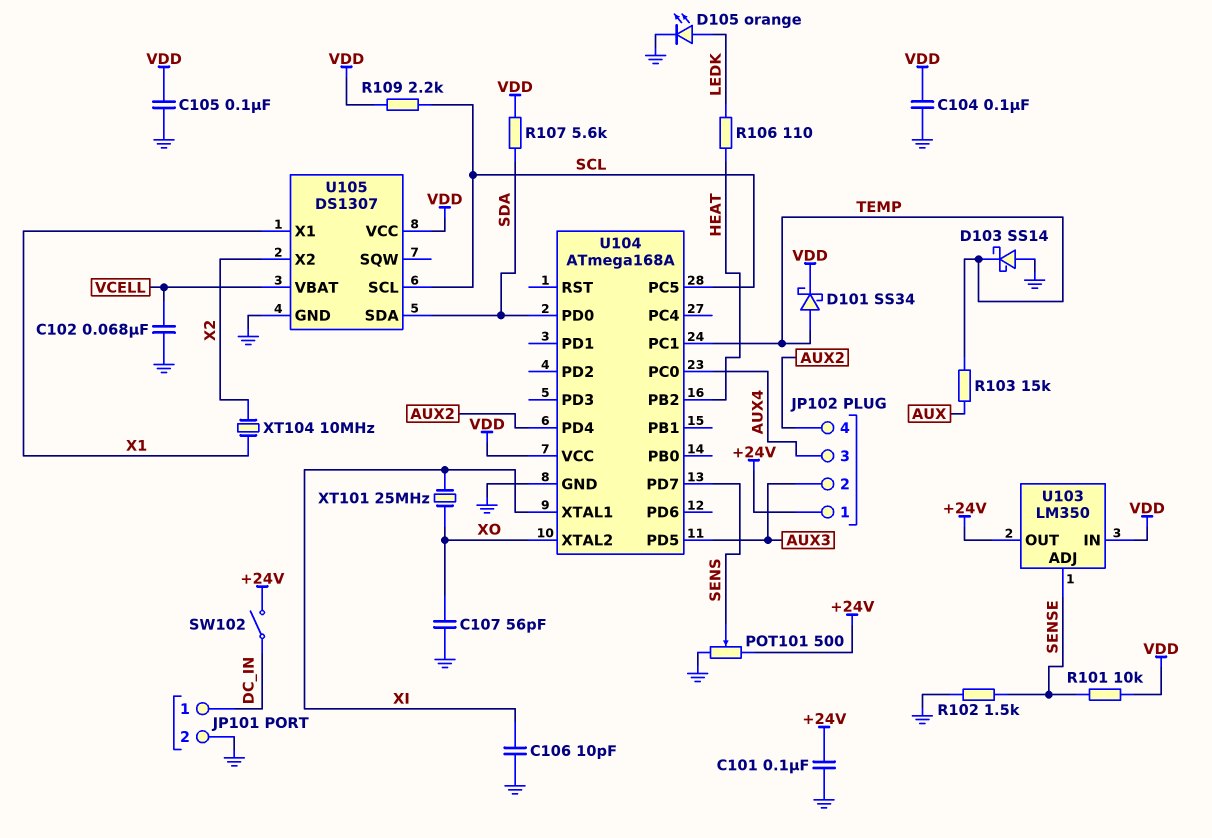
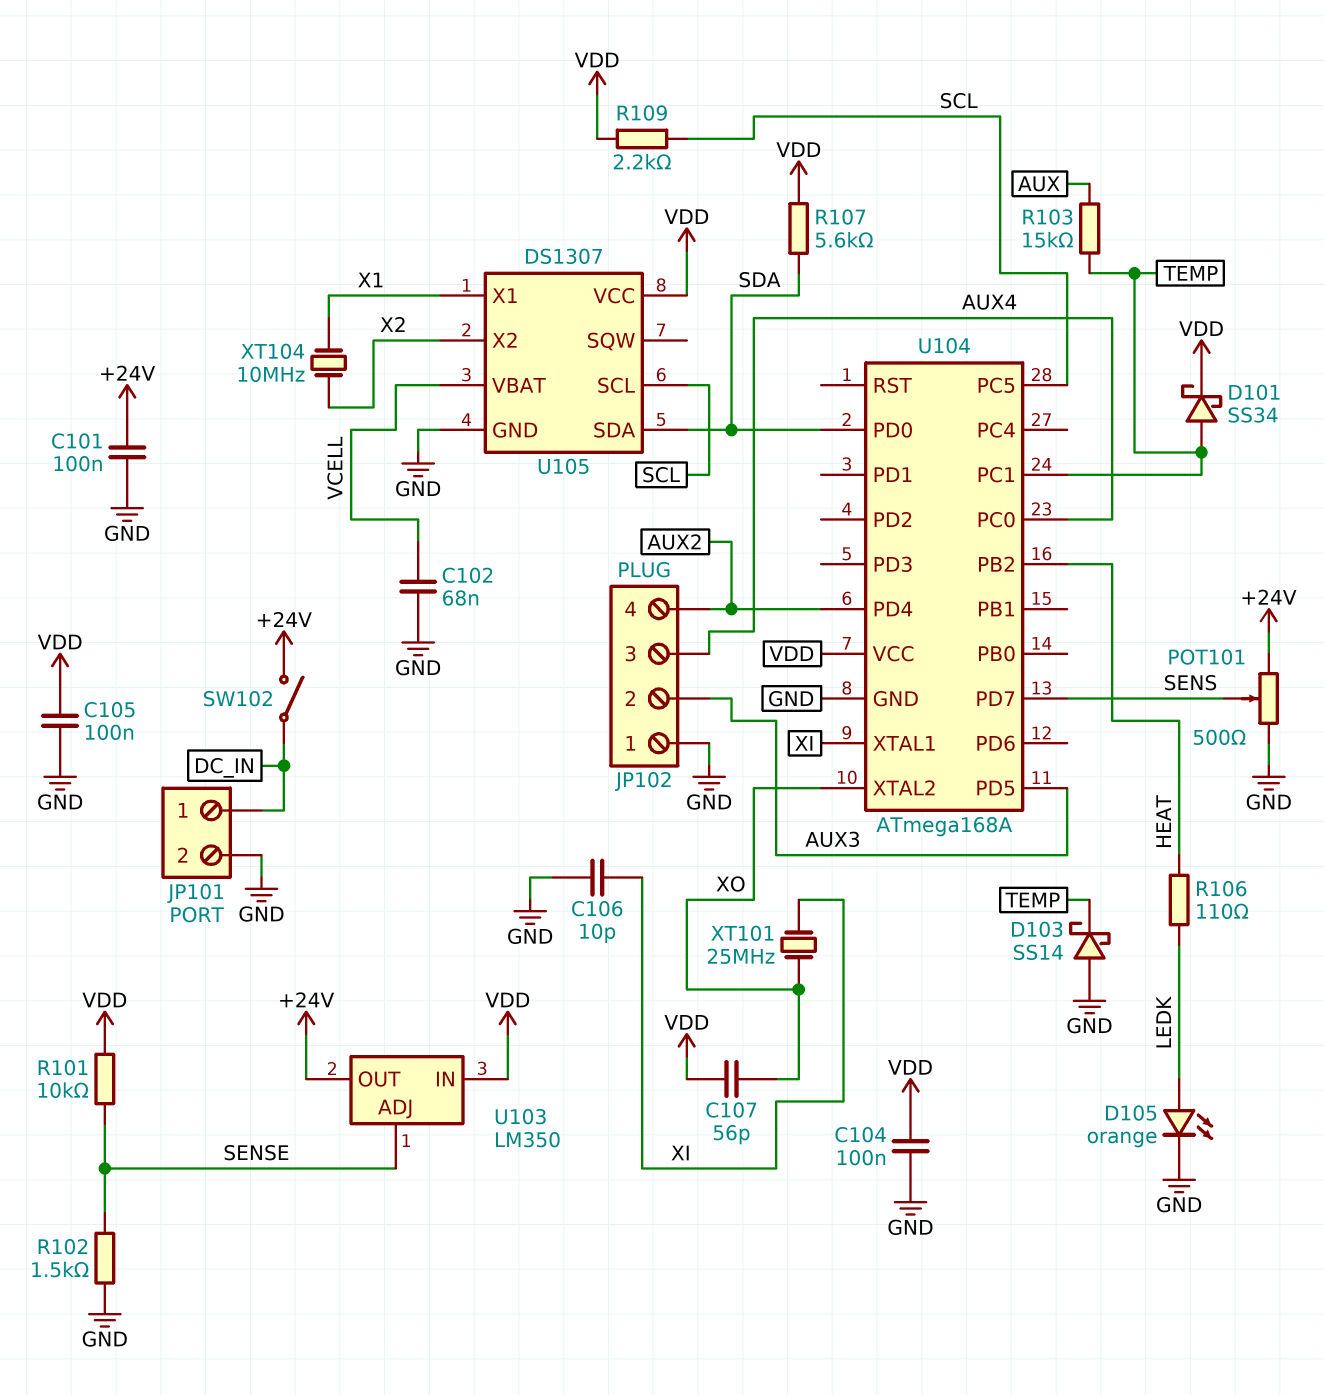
C107: 56pF (GND, XO) -> 56pF (VDD, XO)
JP102 pin 1: +24V -> GND

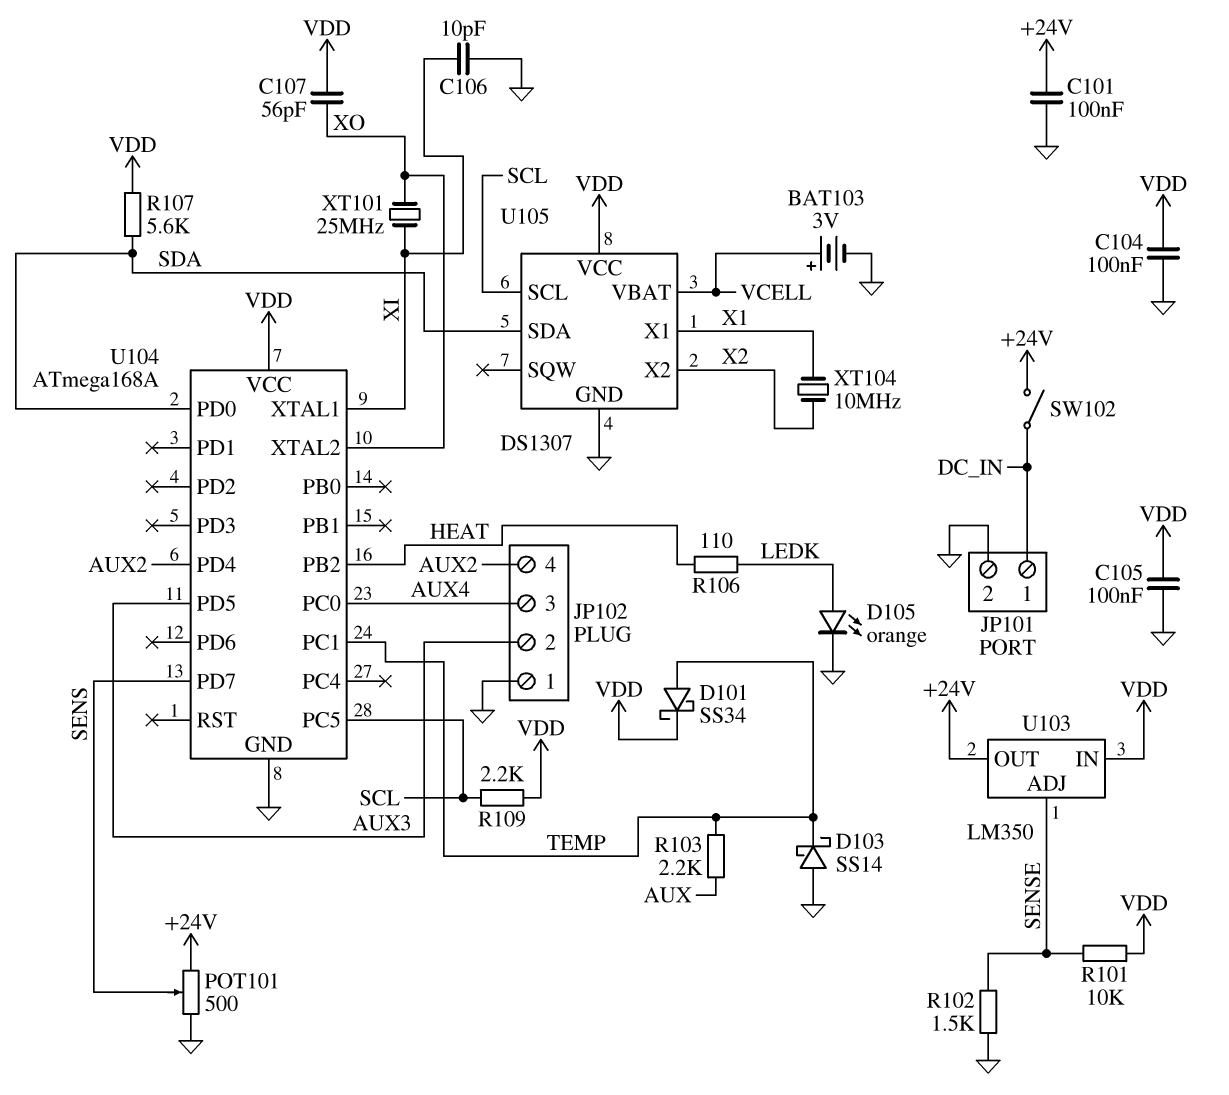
BAT103: none -> 3V (plus VCELL, minus GND)
C102: 68nF (GND, VCELL) -> none
R103: 15k (AUX, TEMP) -> 2.2k (AUX, TEMP)

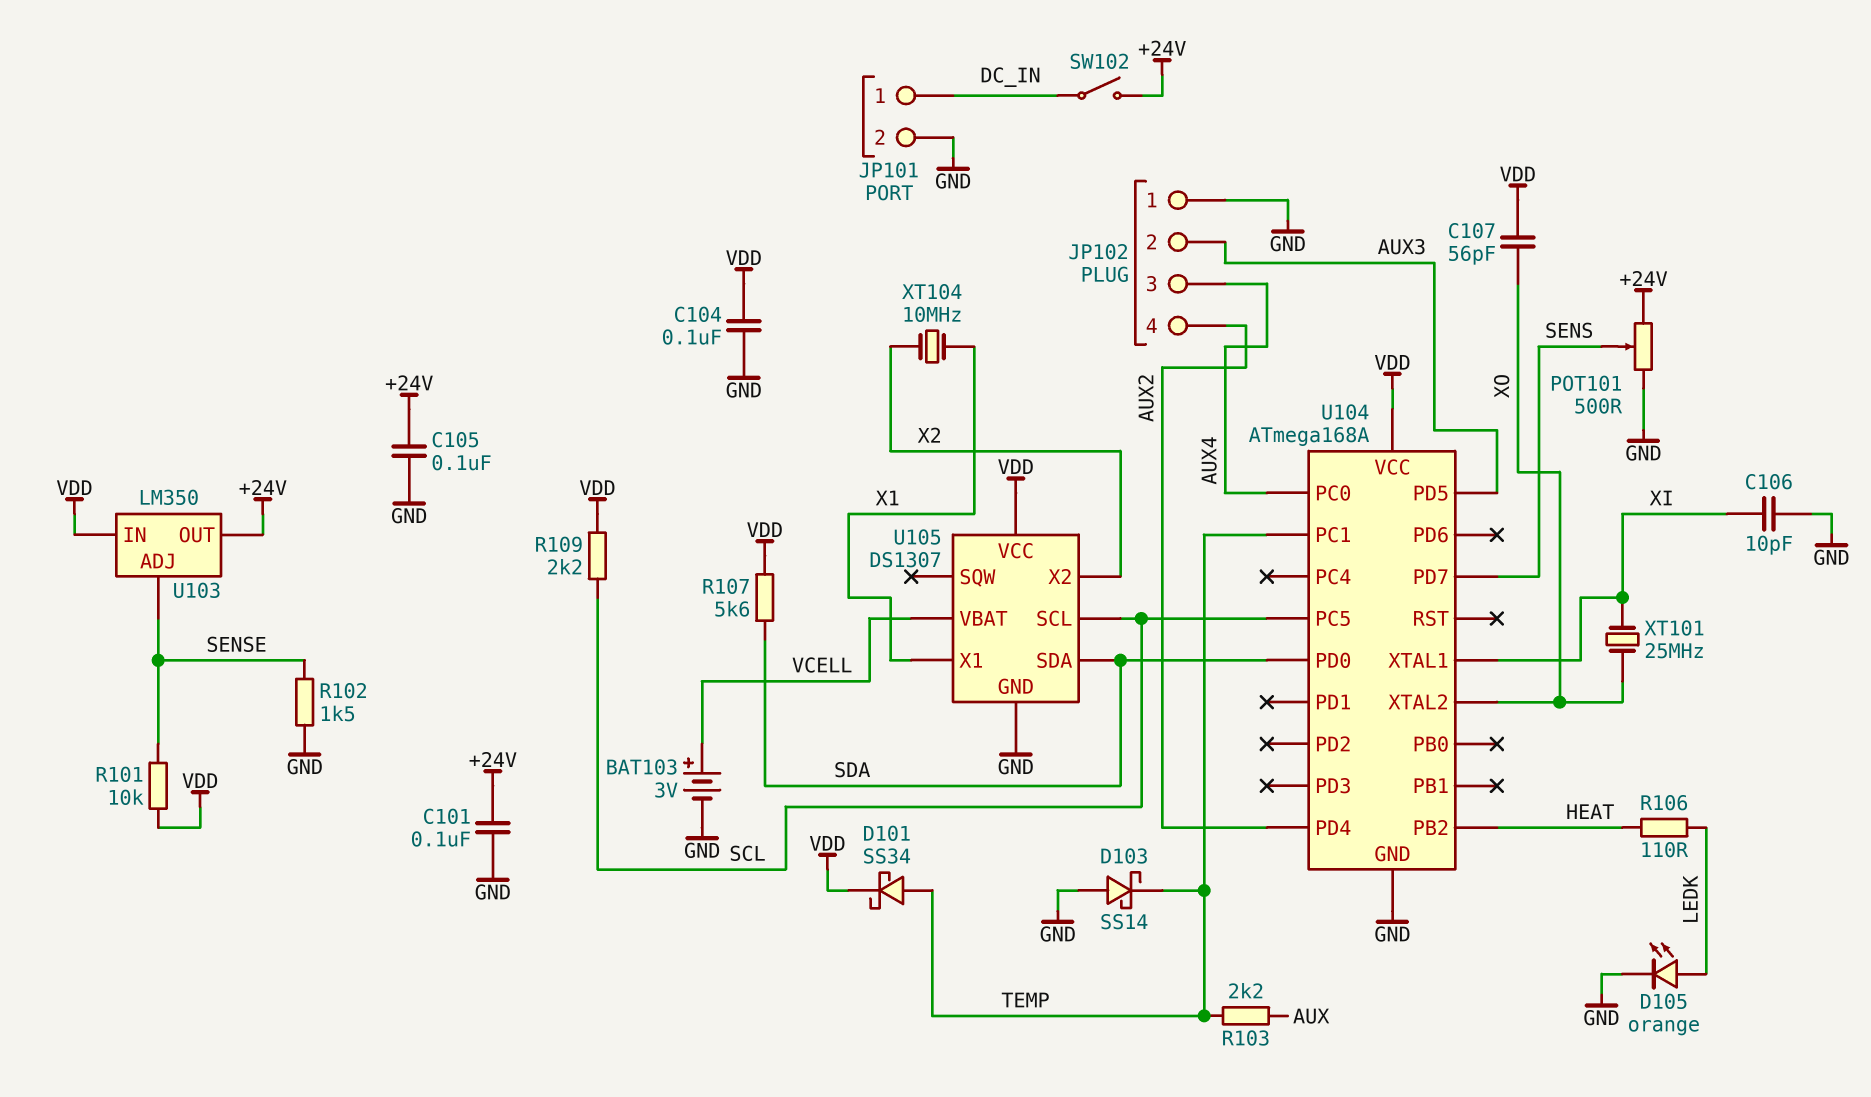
C105: 100nF (GND, VDD) -> 100nF (+24V, GND)

